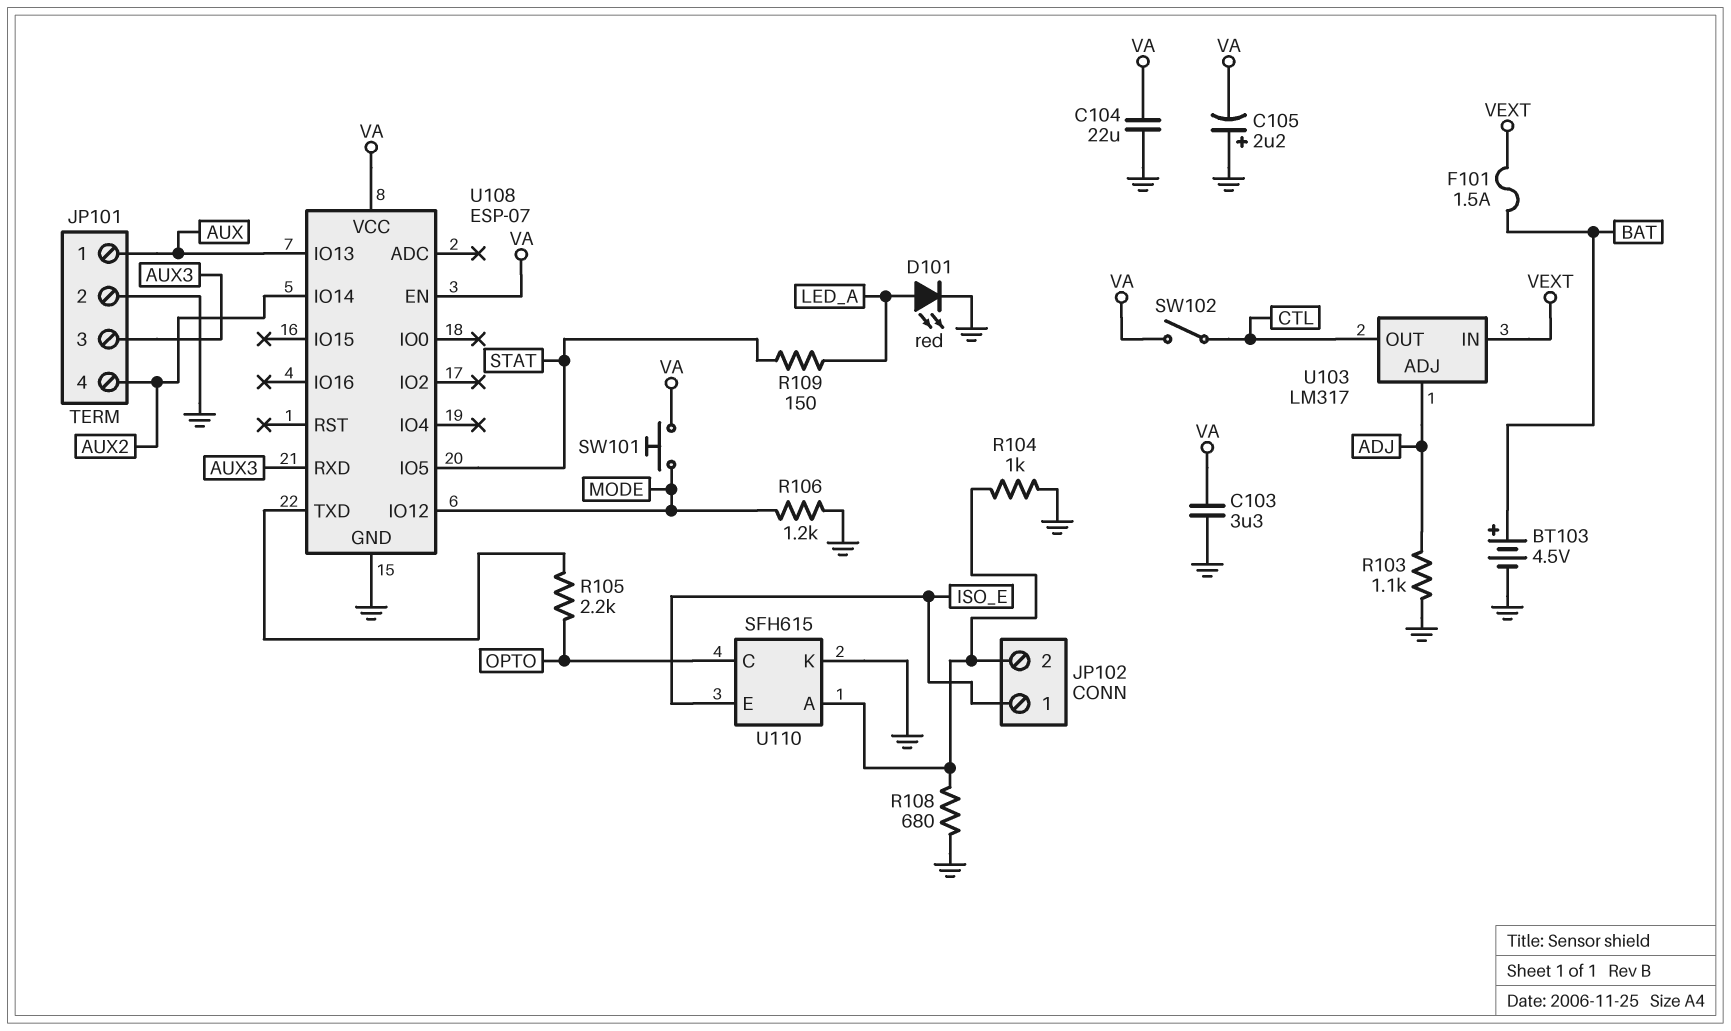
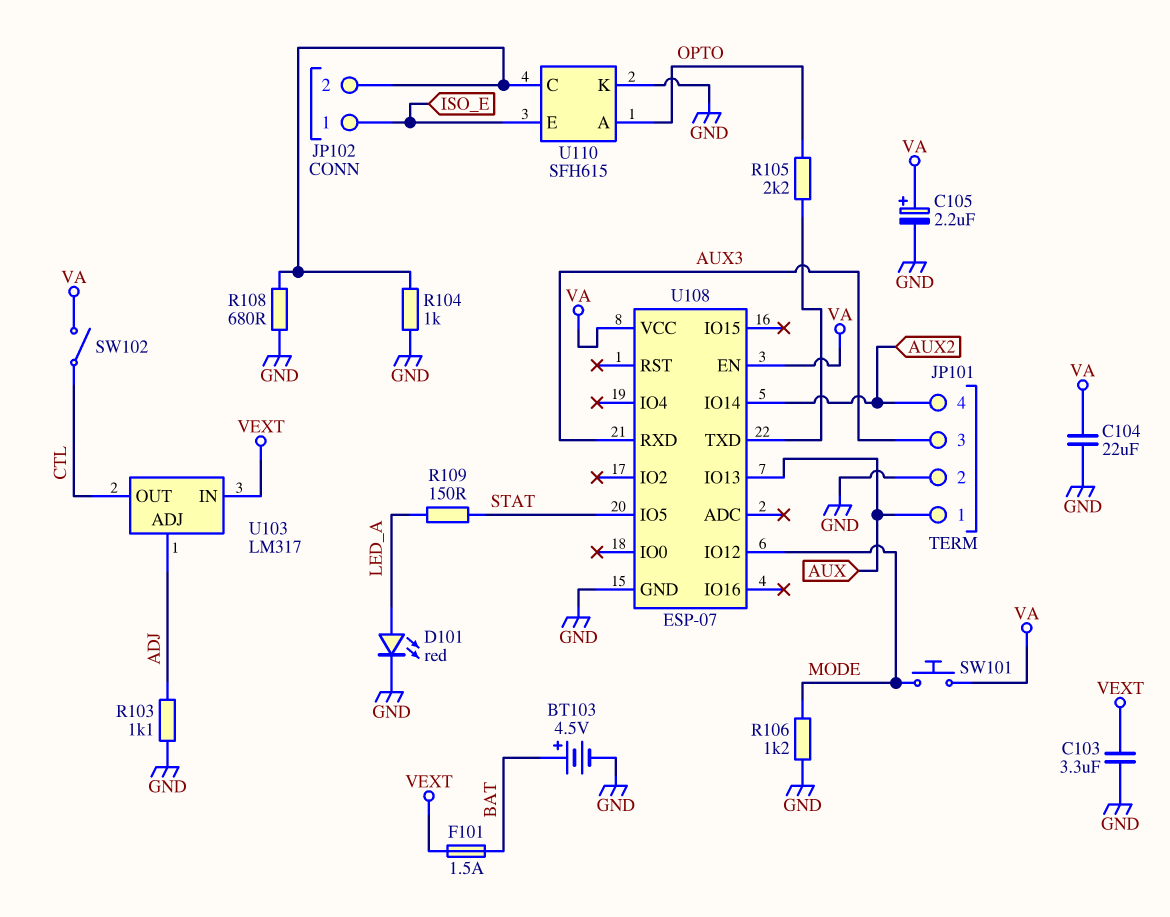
C103: 3.3uF (GND, VA) -> 3.3uF (GND, VEXT)
C105: 2.2uF (plus GND, minus VA) -> 2.2uF (plus VA, minus GND)
U110 pin A: JP102/2 -> OPTO
U110 pin C: OPTO -> JP102/2

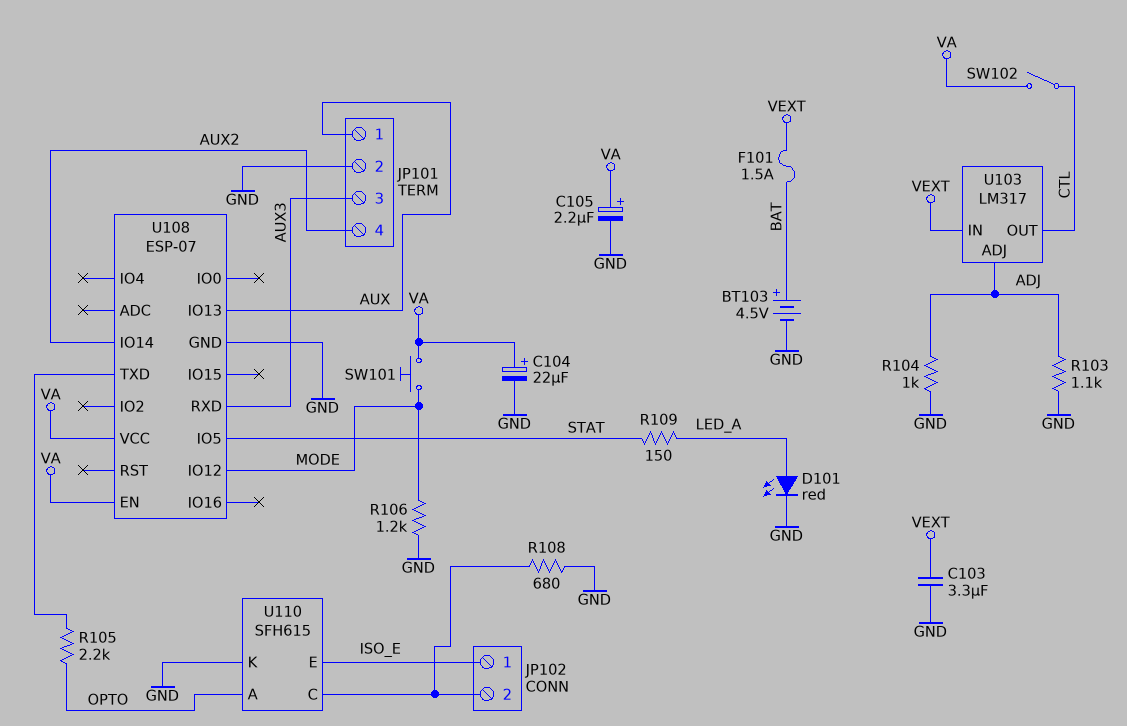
C104: 22uF (GND, VA) -> 22uF (plus VA, minus GND)
R104: 1k (GND, JP102/2) -> 1k (ADJ, GND)

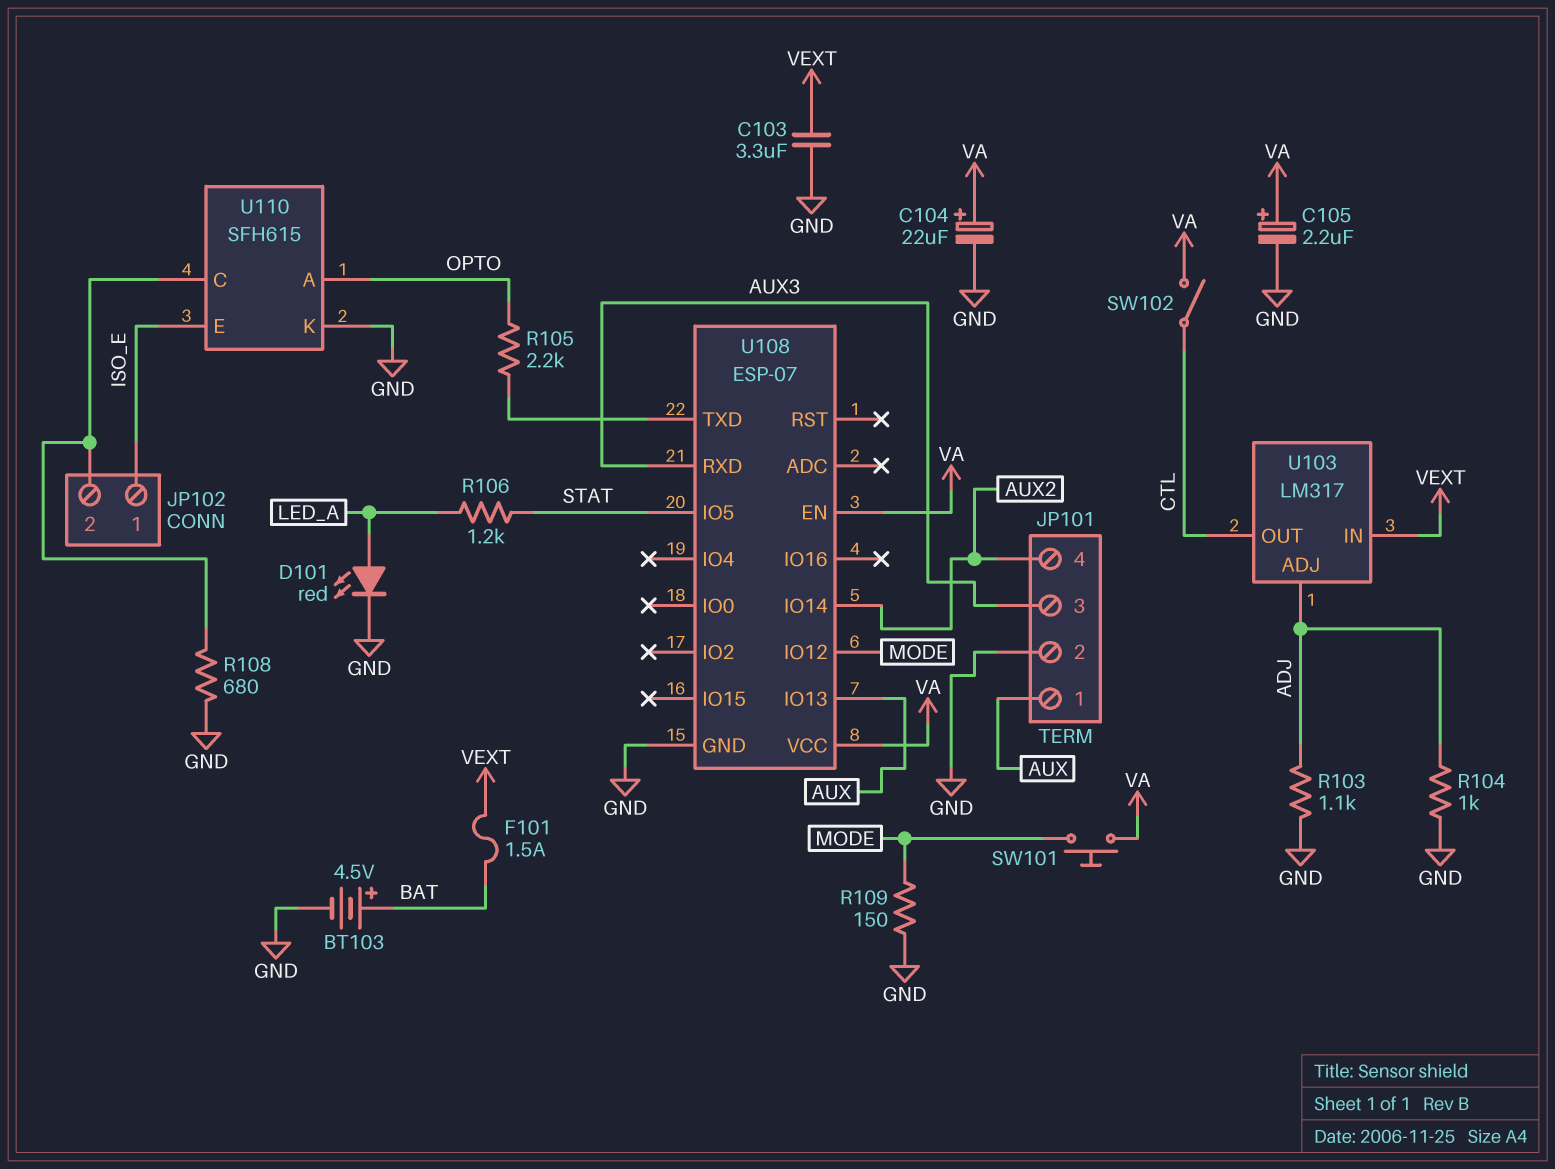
R106: 1.2k (GND, MODE) -> 1.2k (LED_A, STAT)
R109: 150 (LED_A, STAT) -> 150 (GND, MODE)

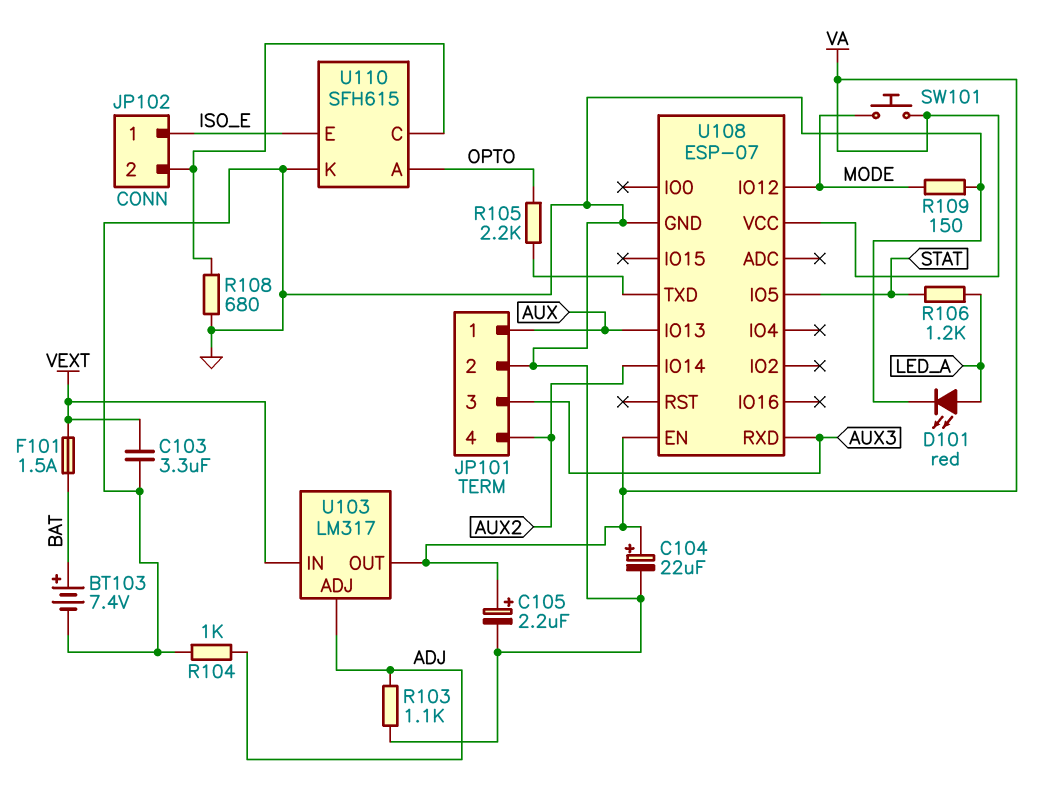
BT103: 4.5V (plus BAT, minus GND) -> 7.4V (plus BAT, minus GND)
SW102: switch (CTL, VA) -> none
U103 pin OUT: CTL -> VA

